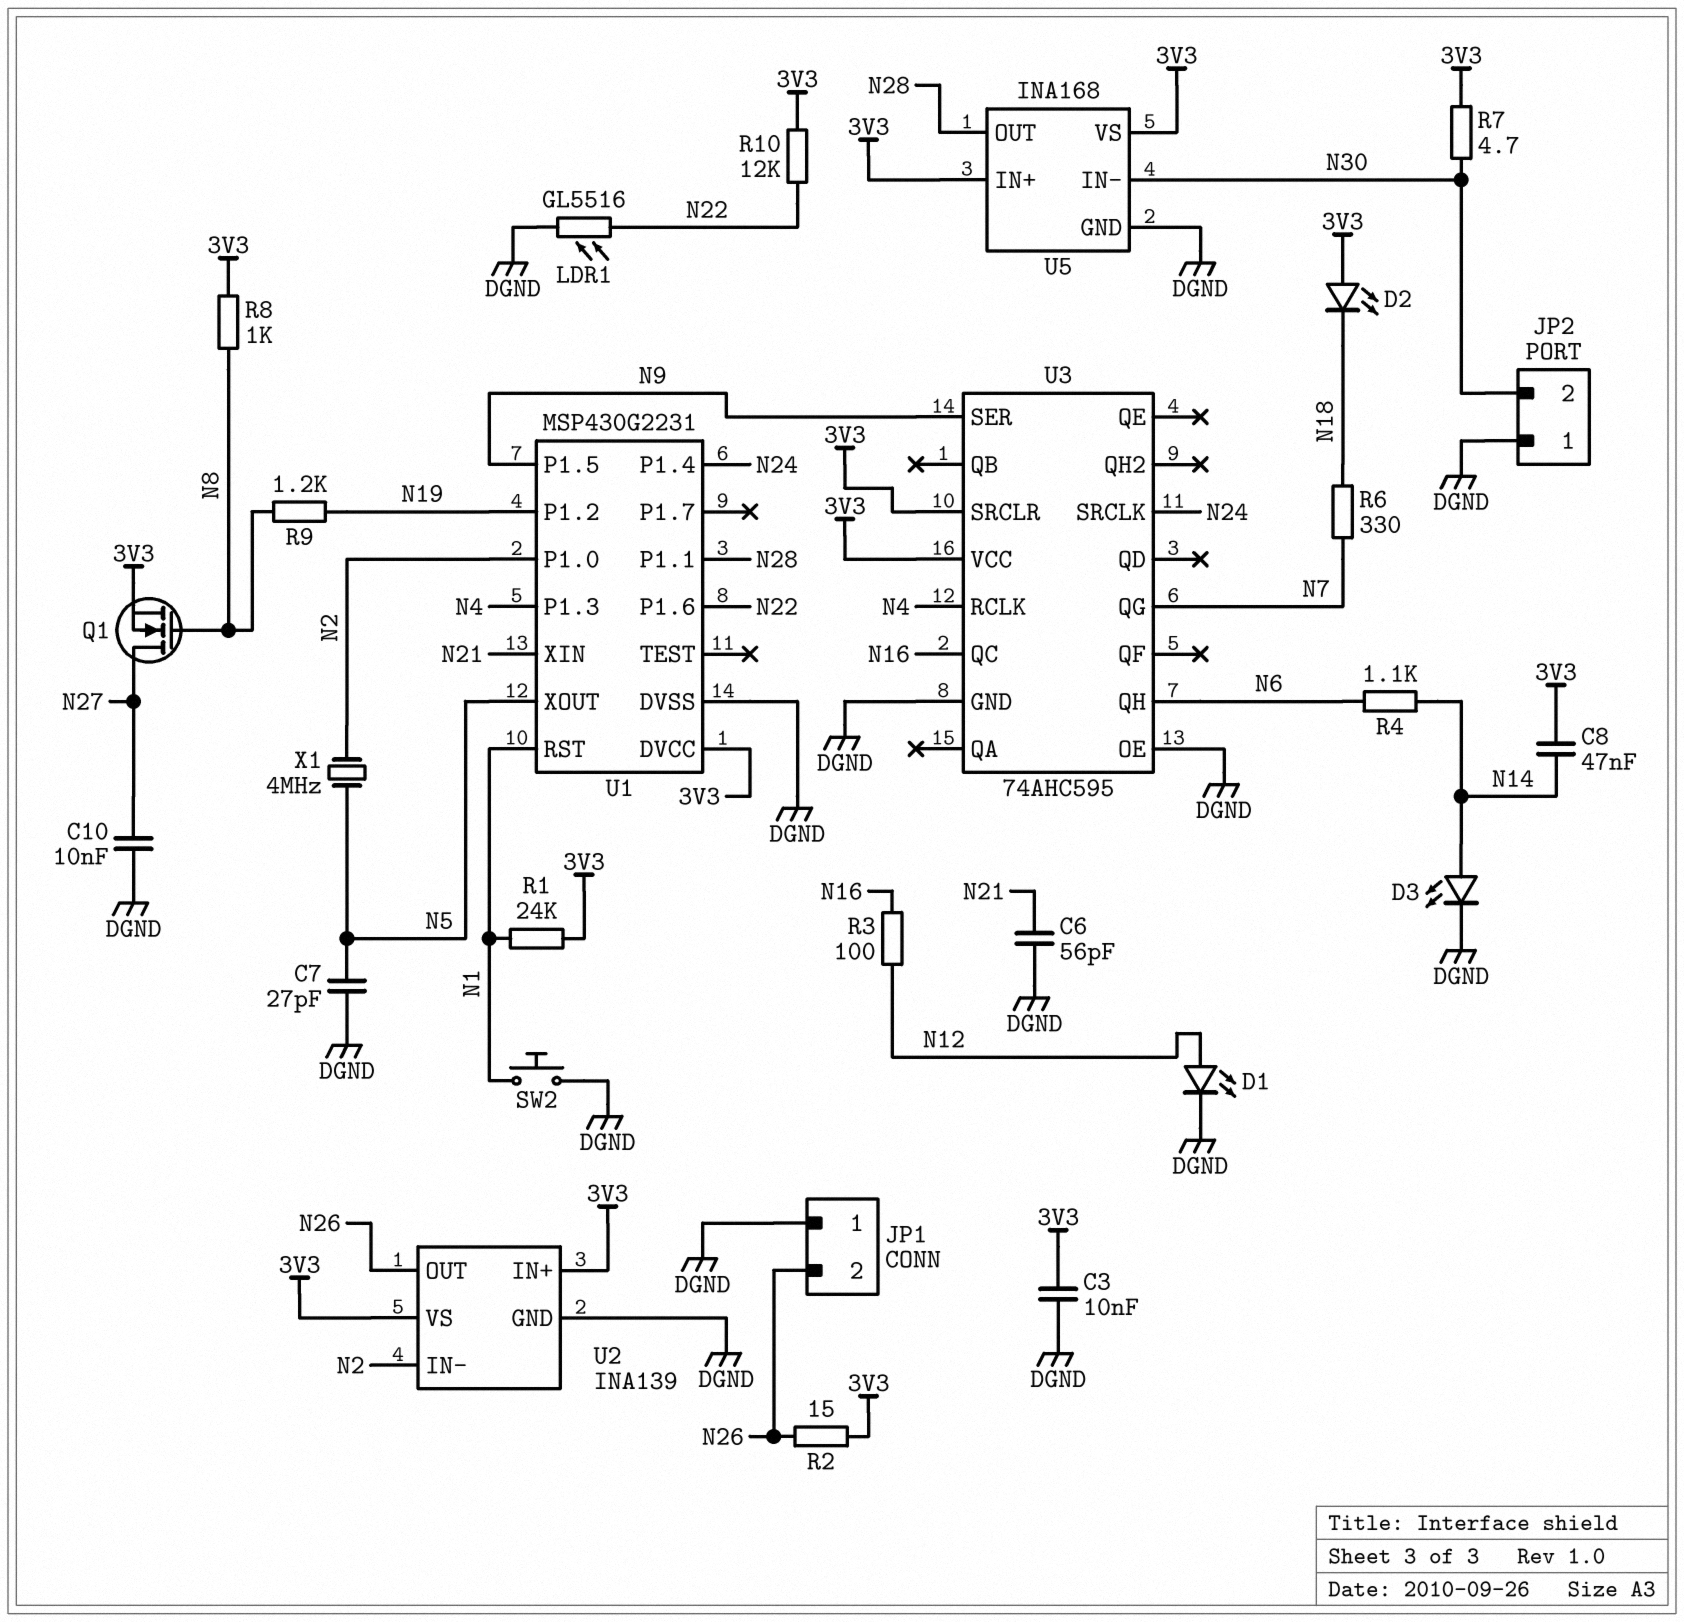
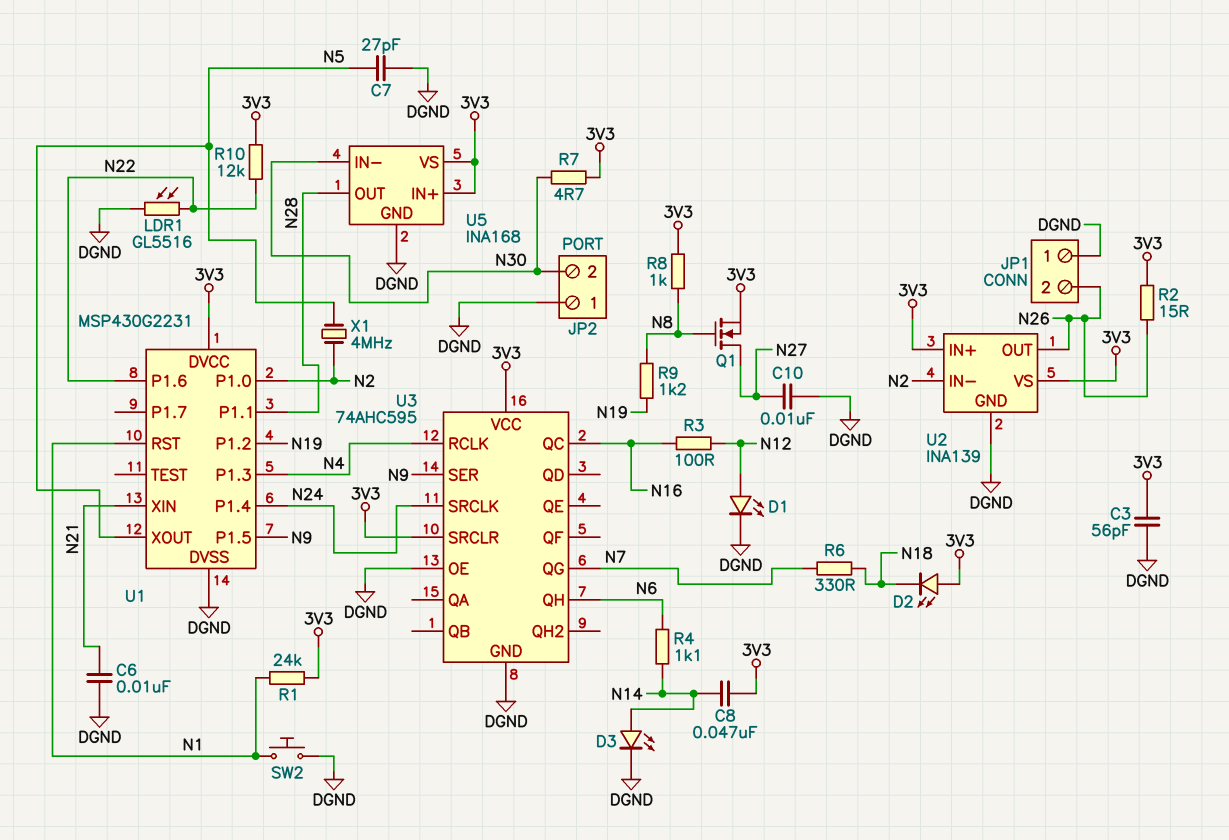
C3: 10nF (3V3, DGND) -> 56pF (3V3, DGND)
C6: 56pF (DGND, N21) -> 10nF (DGND, N21)

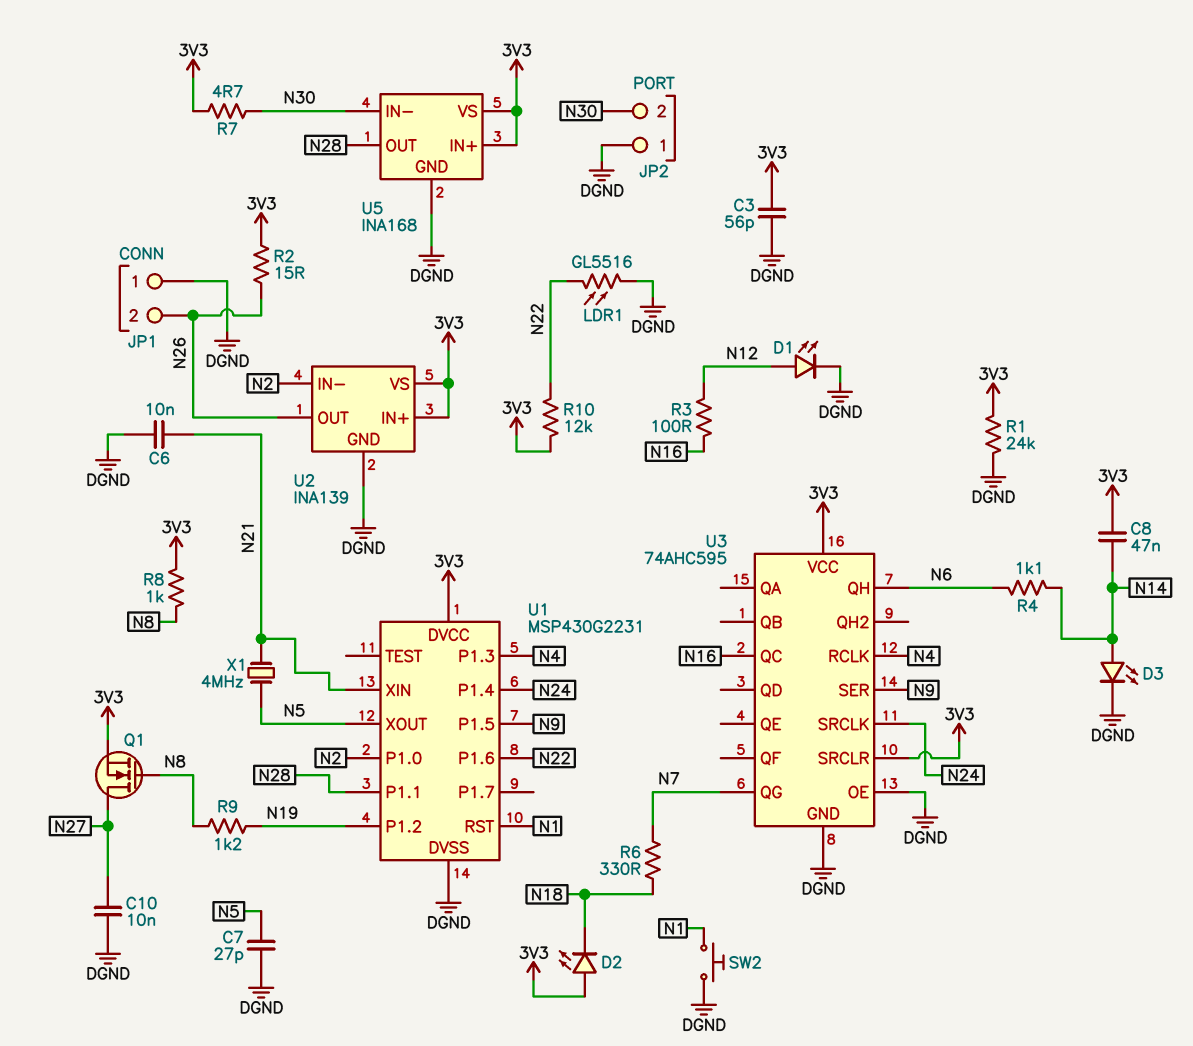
R1: 24k (3V3, N1) -> 24k (3V3, DGND)
X1: 4MHz (N2, N5) -> 4MHz (N5, N21)

